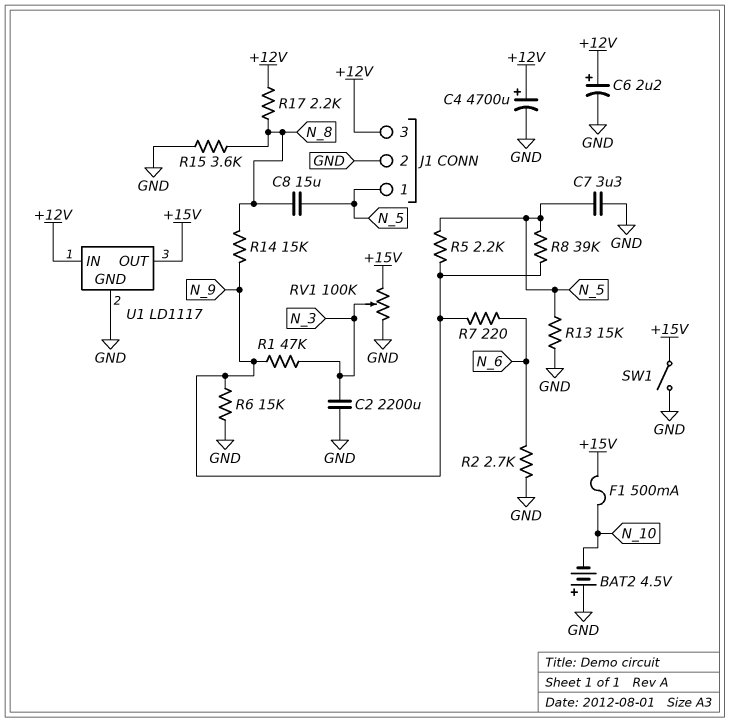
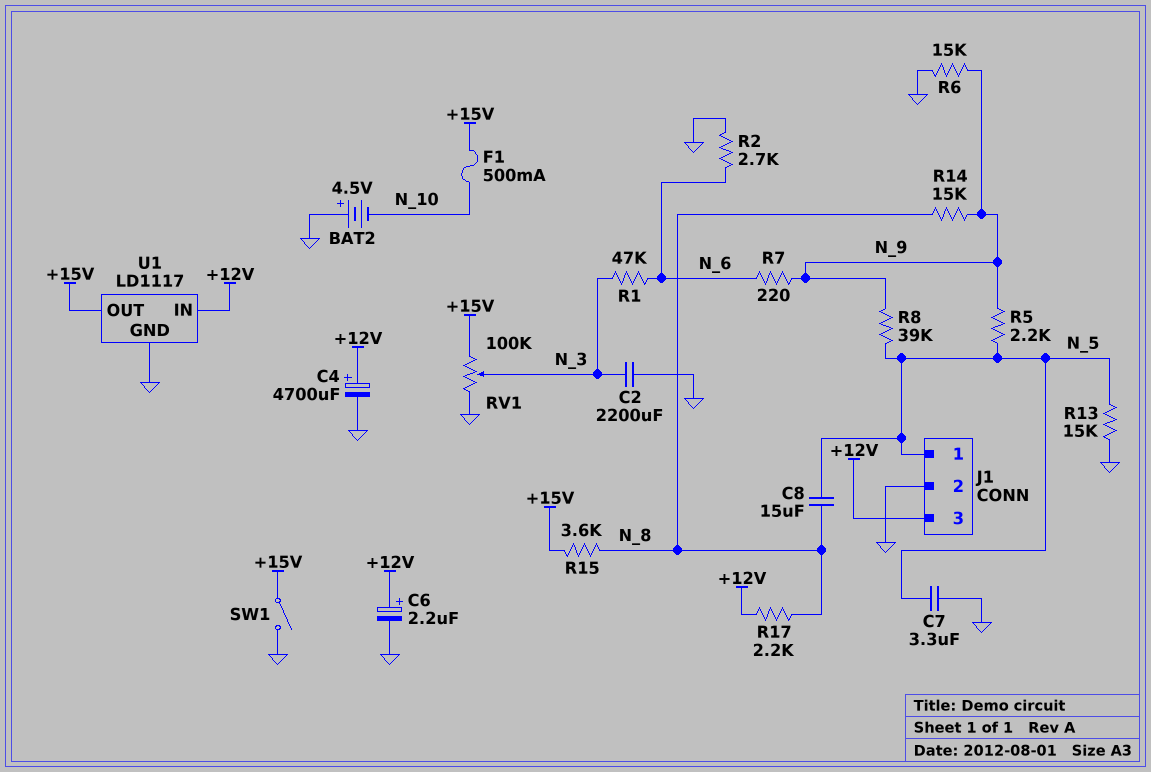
R1: 47k (N_3, N_9) -> 47k (N_3, N_6)
R15: 3.6k (GND, N_8) -> 3.6k (+15V, N_8)

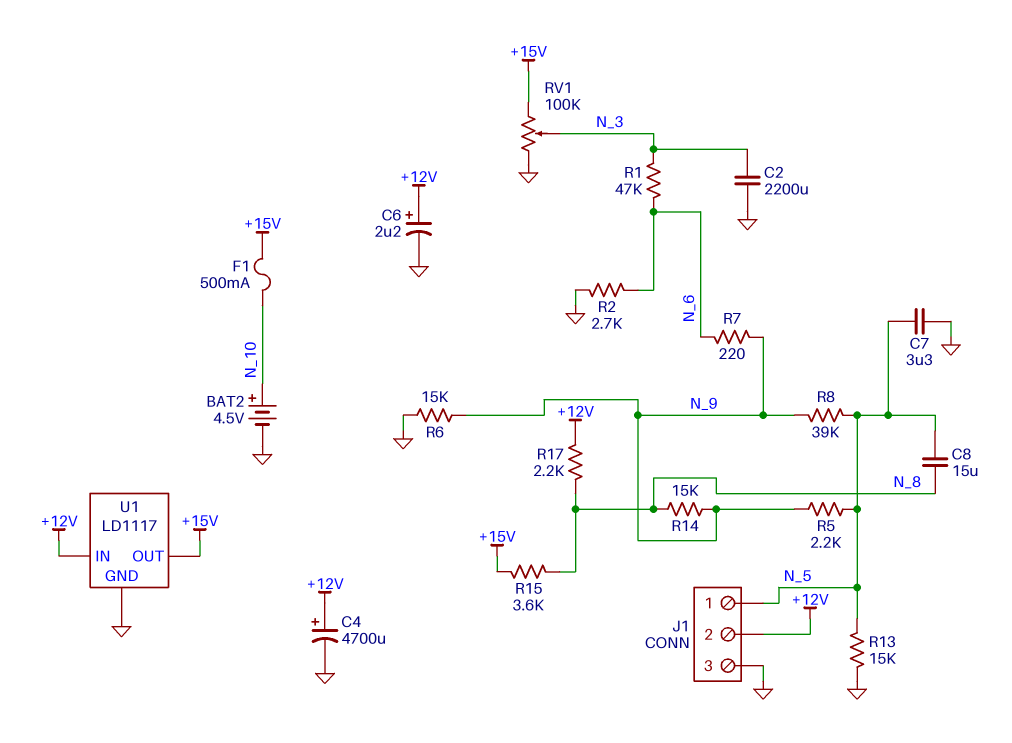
BAT2: 4.5V (plus GND, minus N_10) -> 4.5V (plus N_10, minus GND)
J1 pin 2: GND -> +12V
J1 pin 3: +12V -> GND
SW1: switch (+15V, GND) -> none

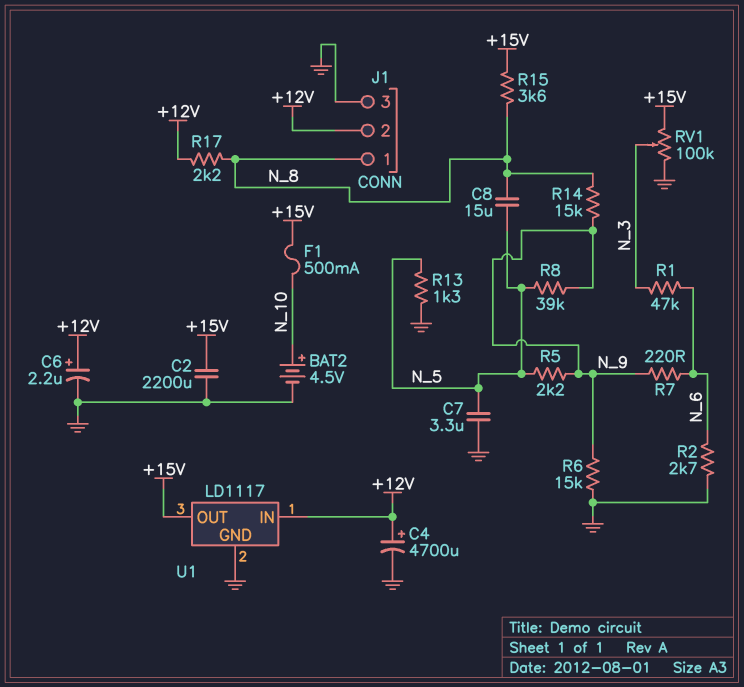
C2: 2200uF (GND, N_3) -> 2200uF (+15V, GND)
J1 pin 1: N_5 -> N_8
R13: 15k (GND, N_5) -> 1.3k (GND, N_5)

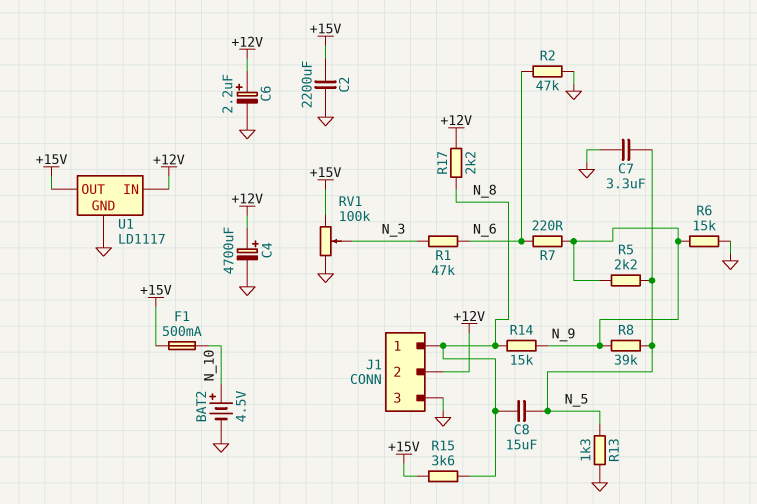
R2: 2.7k (GND, N_6) -> 47k (GND, N_6)

